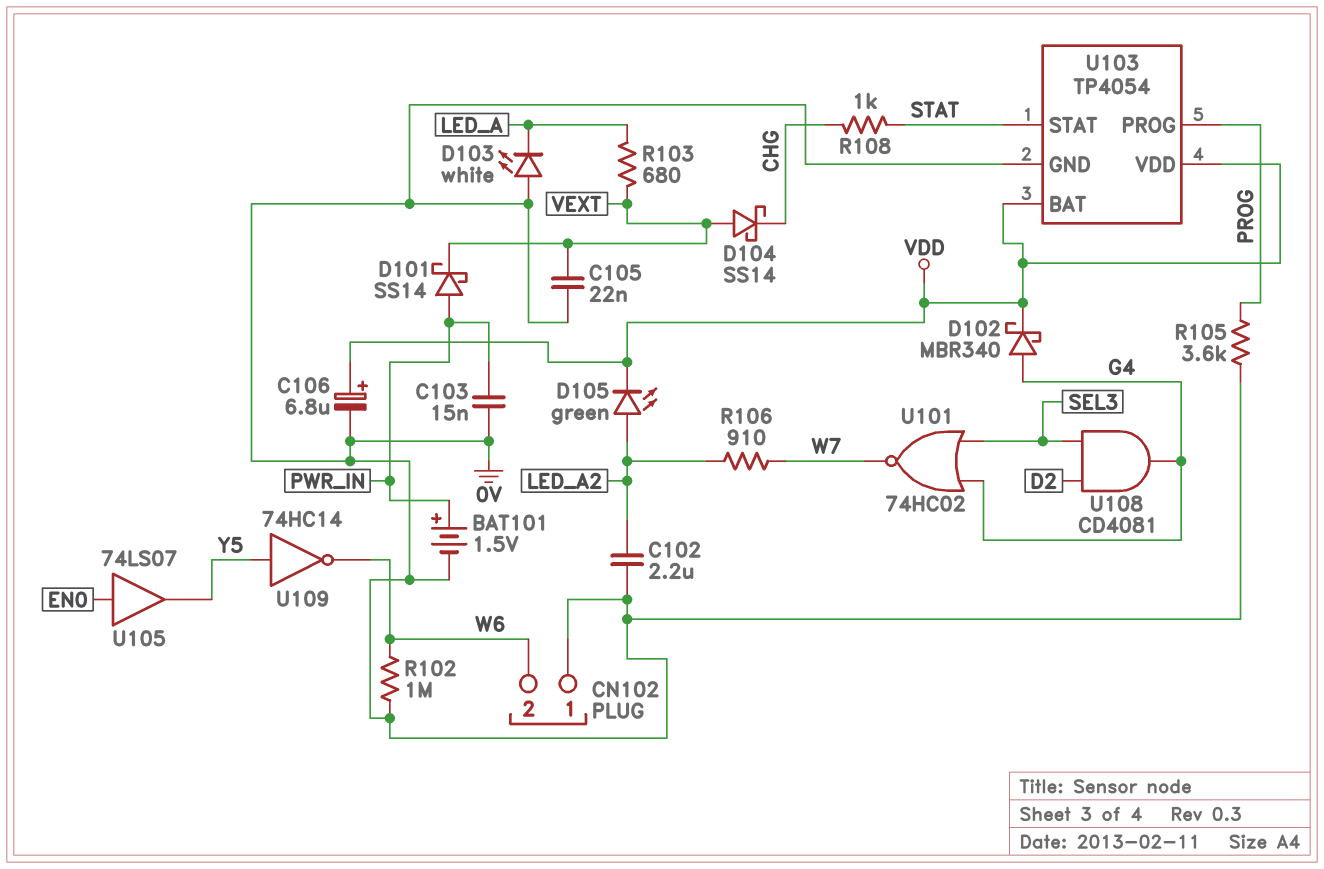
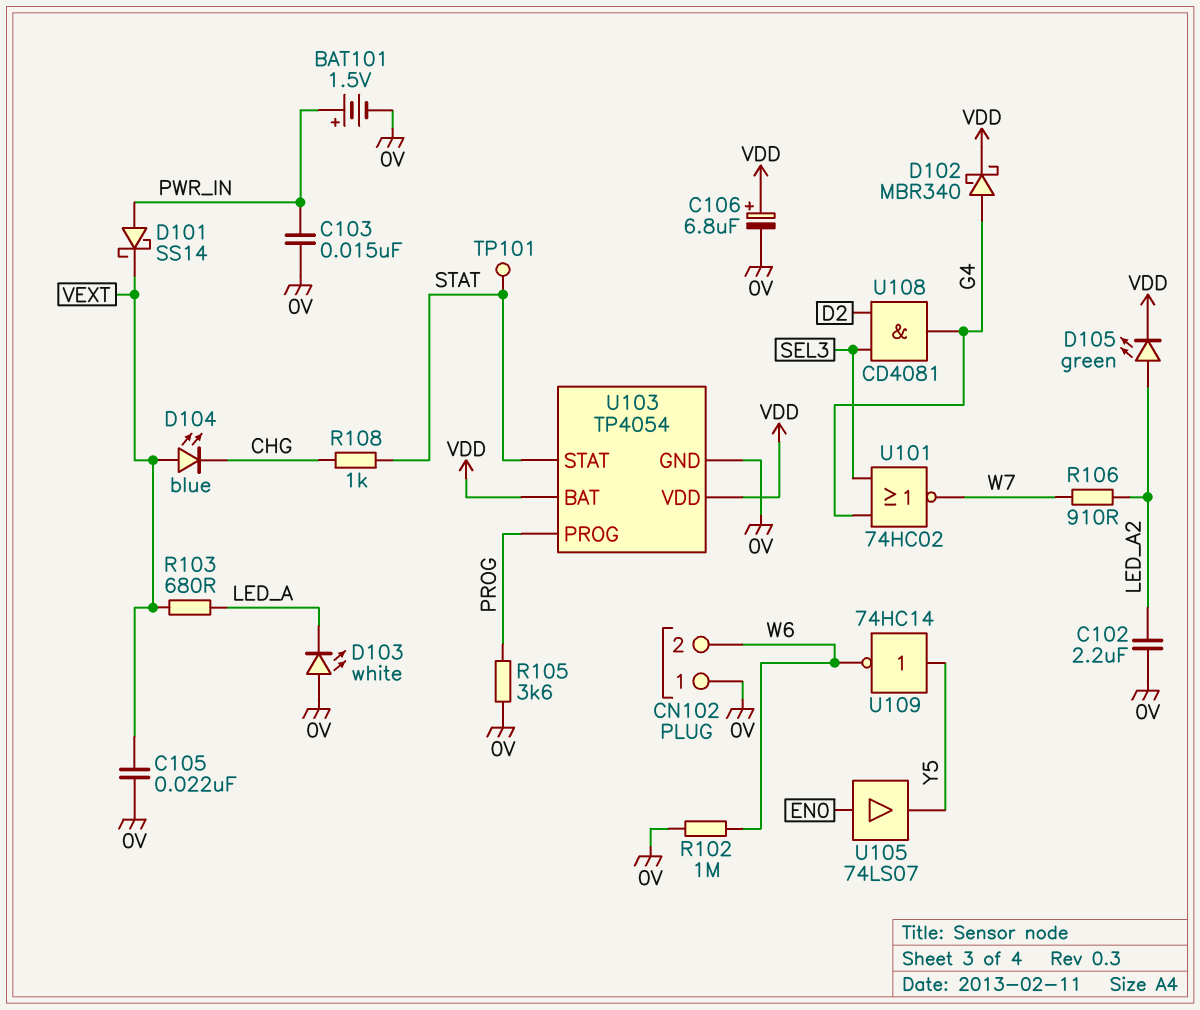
D104: schottky SS14 (A VEXT, K CHG) -> LED blue (A VEXT, K CHG)
TP101: none -> test point (STAT)

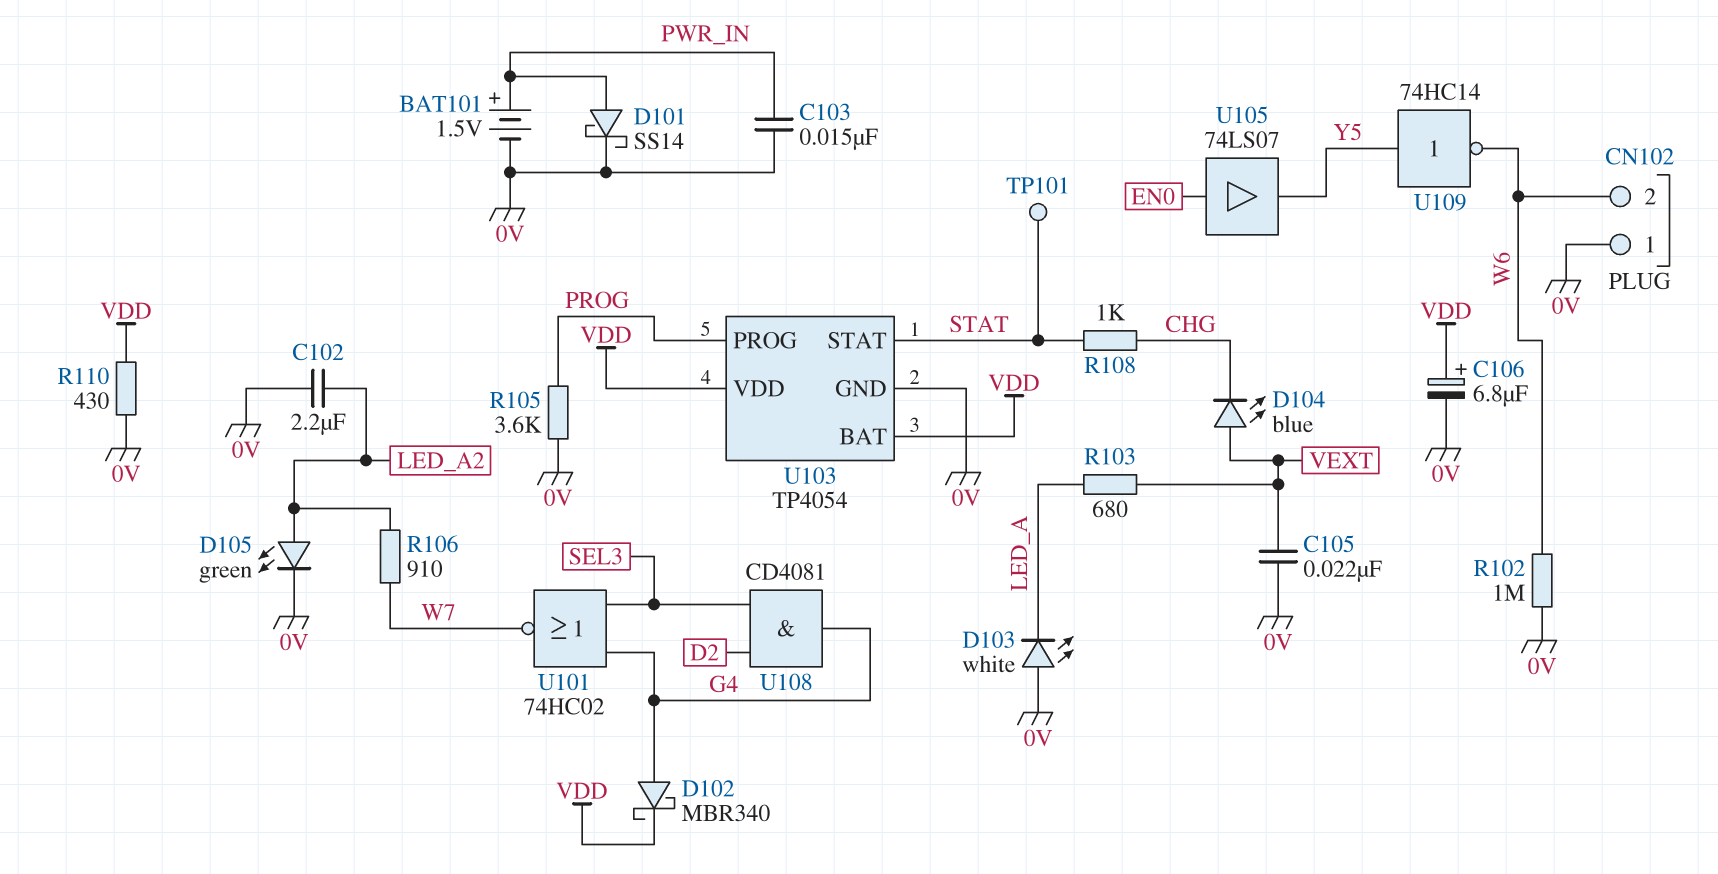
D101: schottky SS14 (A PWR_IN, K VEXT) -> schottky SS14 (A PWR_IN, K 0V)
D105: LED green (A LED_A2, K VDD) -> LED green (A LED_A2, K 0V)
R110: none -> 430 (0V, VDD)

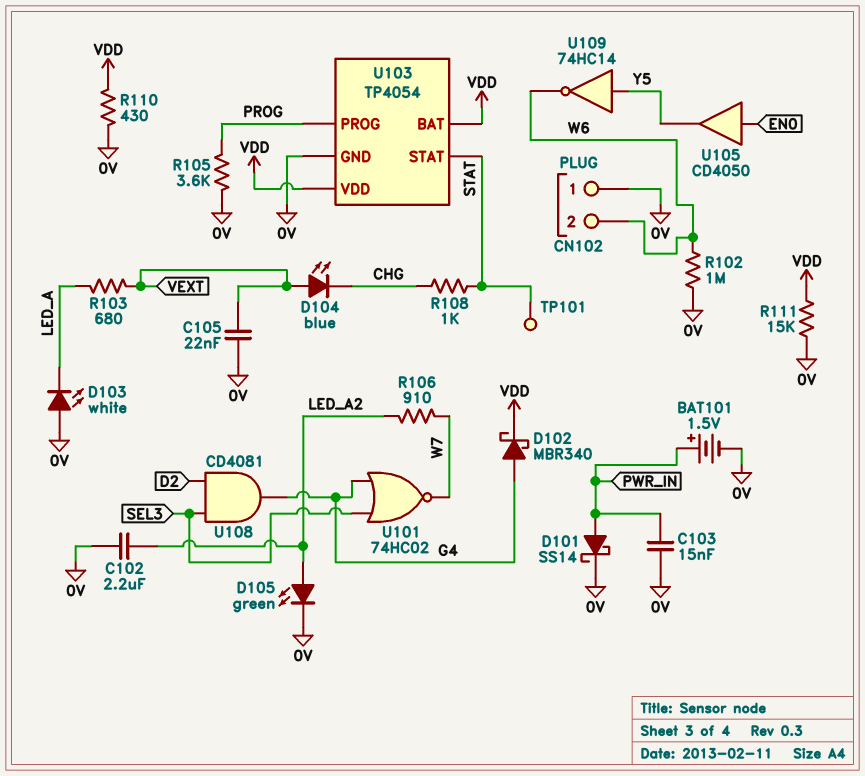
C106: 6.8uF (plus VDD, minus 0V) -> none
R111: none -> 15k (0V, VDD)
U105: buffer 74LS07 (in EN0, out Y5) -> buffer CD4050 (in EN0, out Y5)

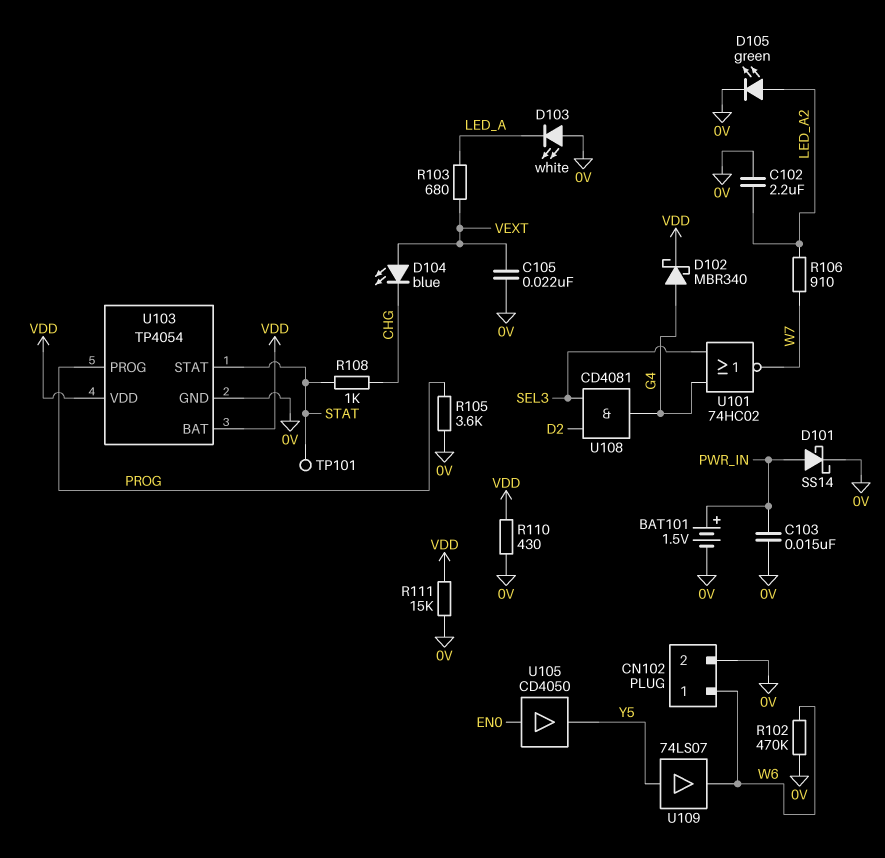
CN102 pin 1: 0V -> W6
CN102 pin 2: W6 -> 0V
R102: 1M (0V, W6) -> 470k (0V, W6)
U109: NOT 74HC14 (in Y5, out W6) -> buffer 74LS07 (in Y5, out W6)

